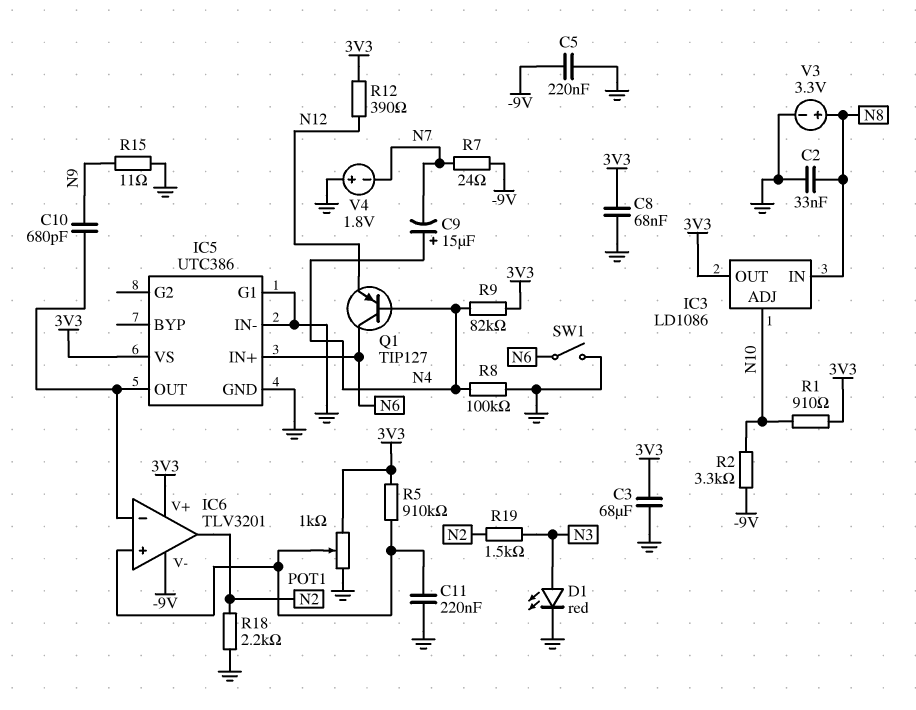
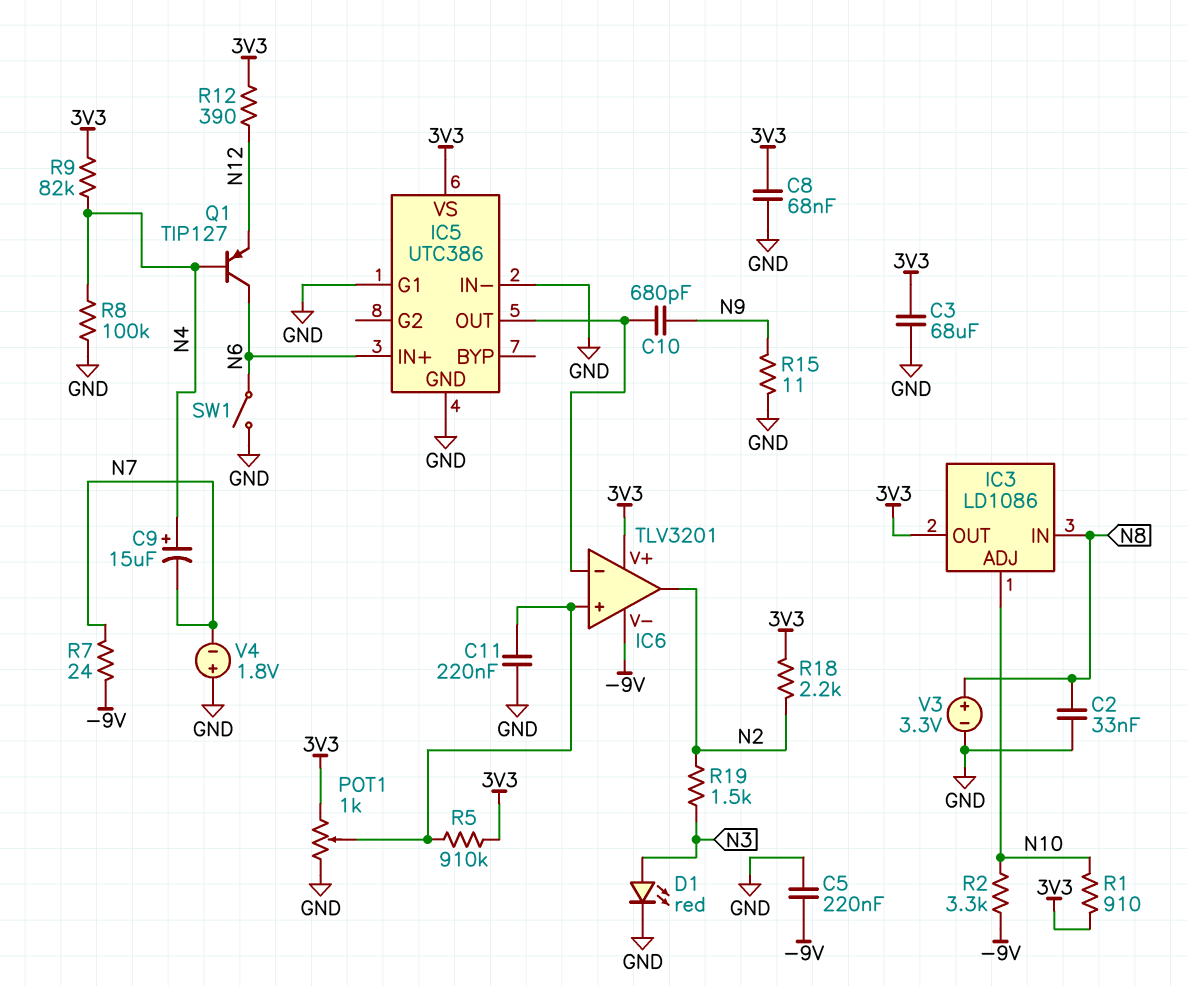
R18: 2.2k (GND, N2) -> 2.2k (3V3, N2)

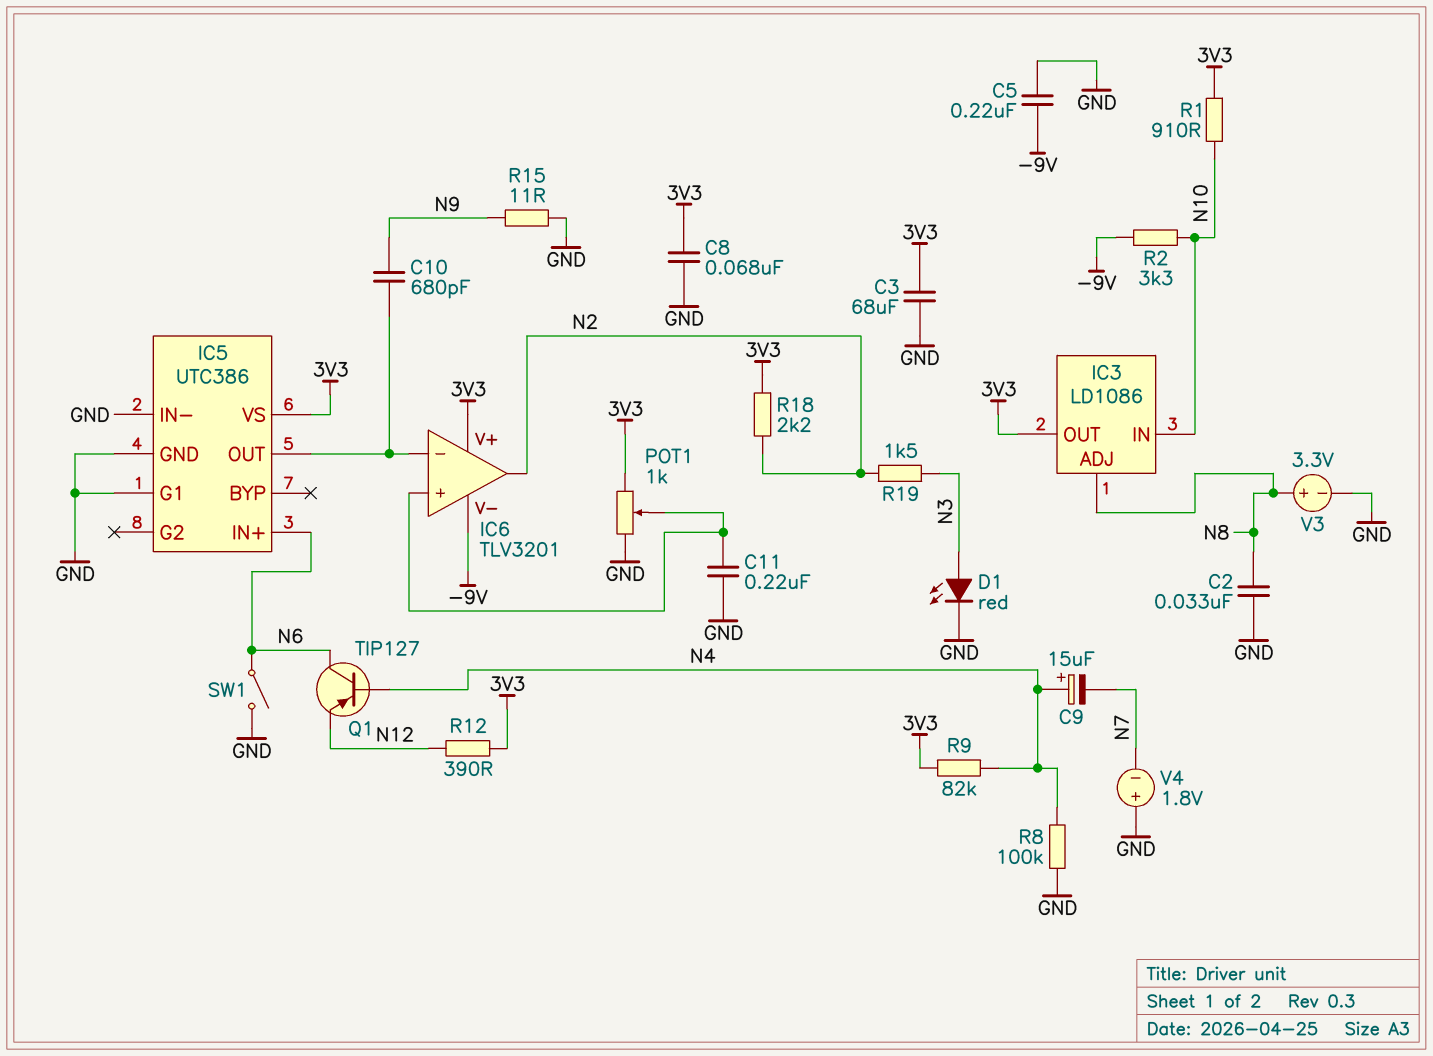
IC3 pin ADJ: N10 -> N8
IC3 pin IN: N8 -> N10
R5: 910k (3V3, IC6/in+) -> none
R7: 24 (-9V, N7) -> none

